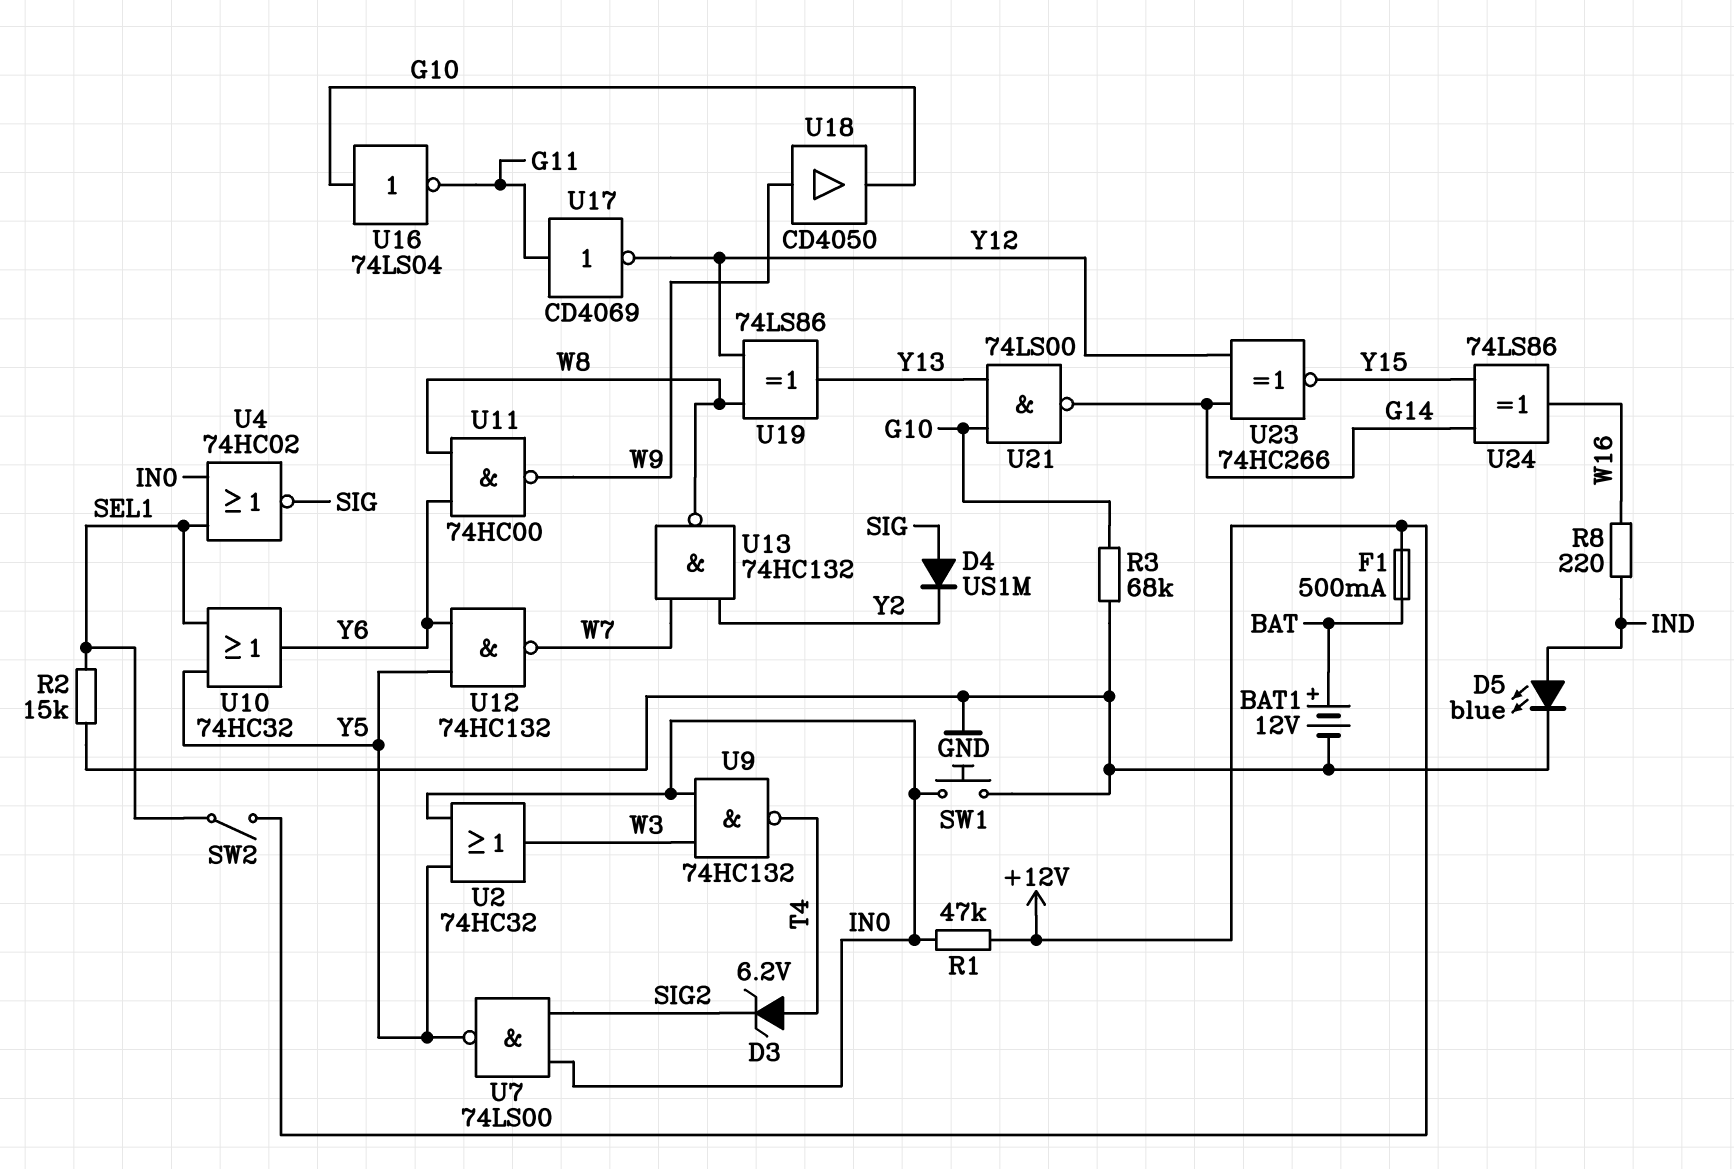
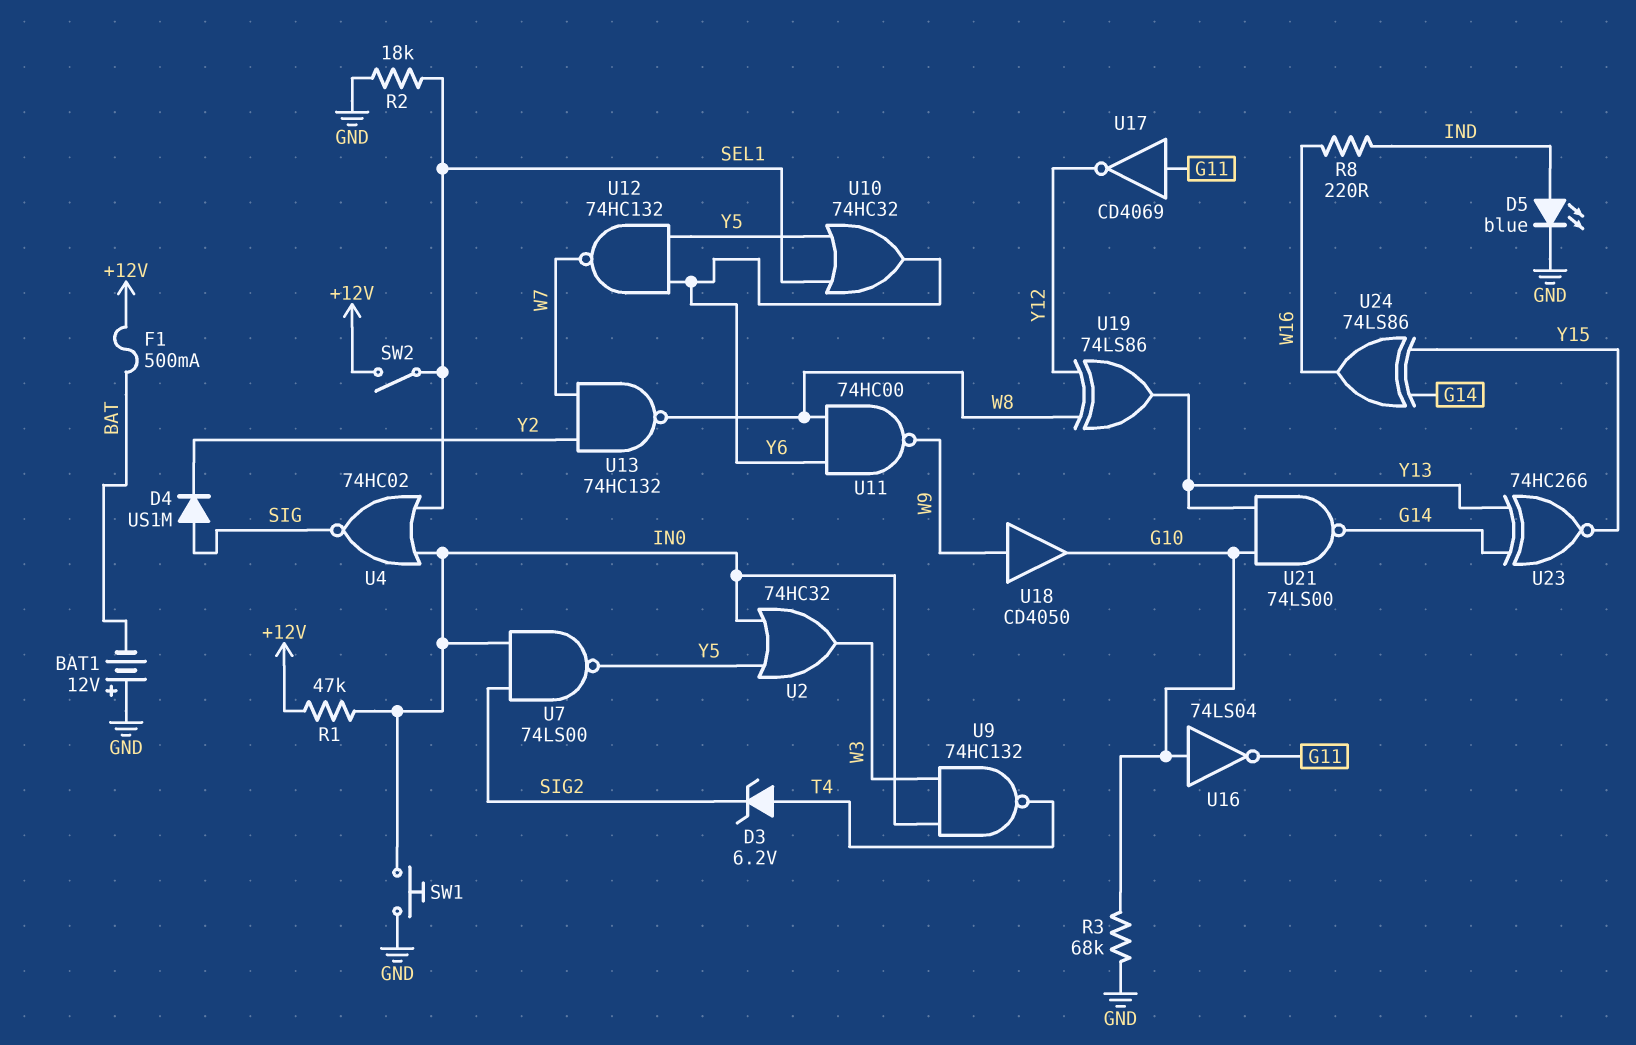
BAT1: 12V (plus BAT, minus GND) -> 12V (plus GND, minus BAT)
R2: 15k (GND, SEL1) -> 18k (GND, SEL1)
U23: XNOR 74HC266 (in G14, in Y12, out Y15) -> XNOR 74HC266 (in G14, in Y13, out Y15)

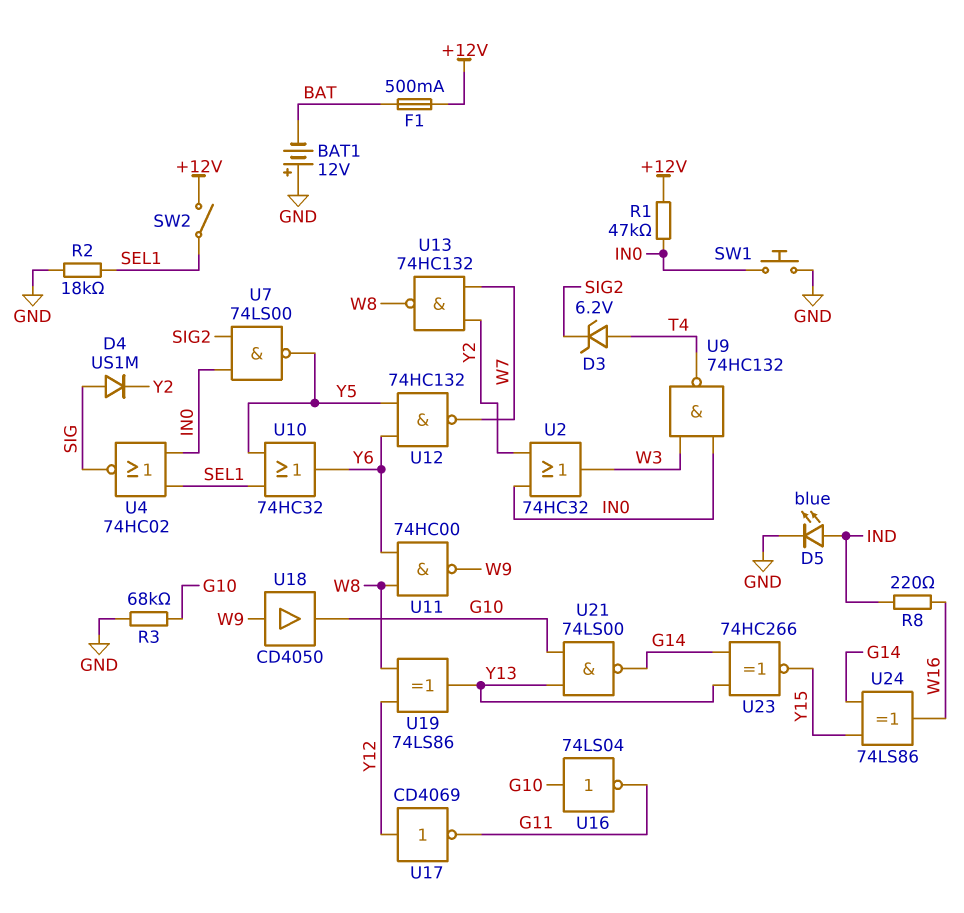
U2: OR 74HC32 (in IN0, in Y5, out W3) -> OR 74HC32 (in IN0, in Y2, out W3)
U17: NOT CD4069 (in G11, out Y12) -> NOT CD4069 (in Y12, out G11)

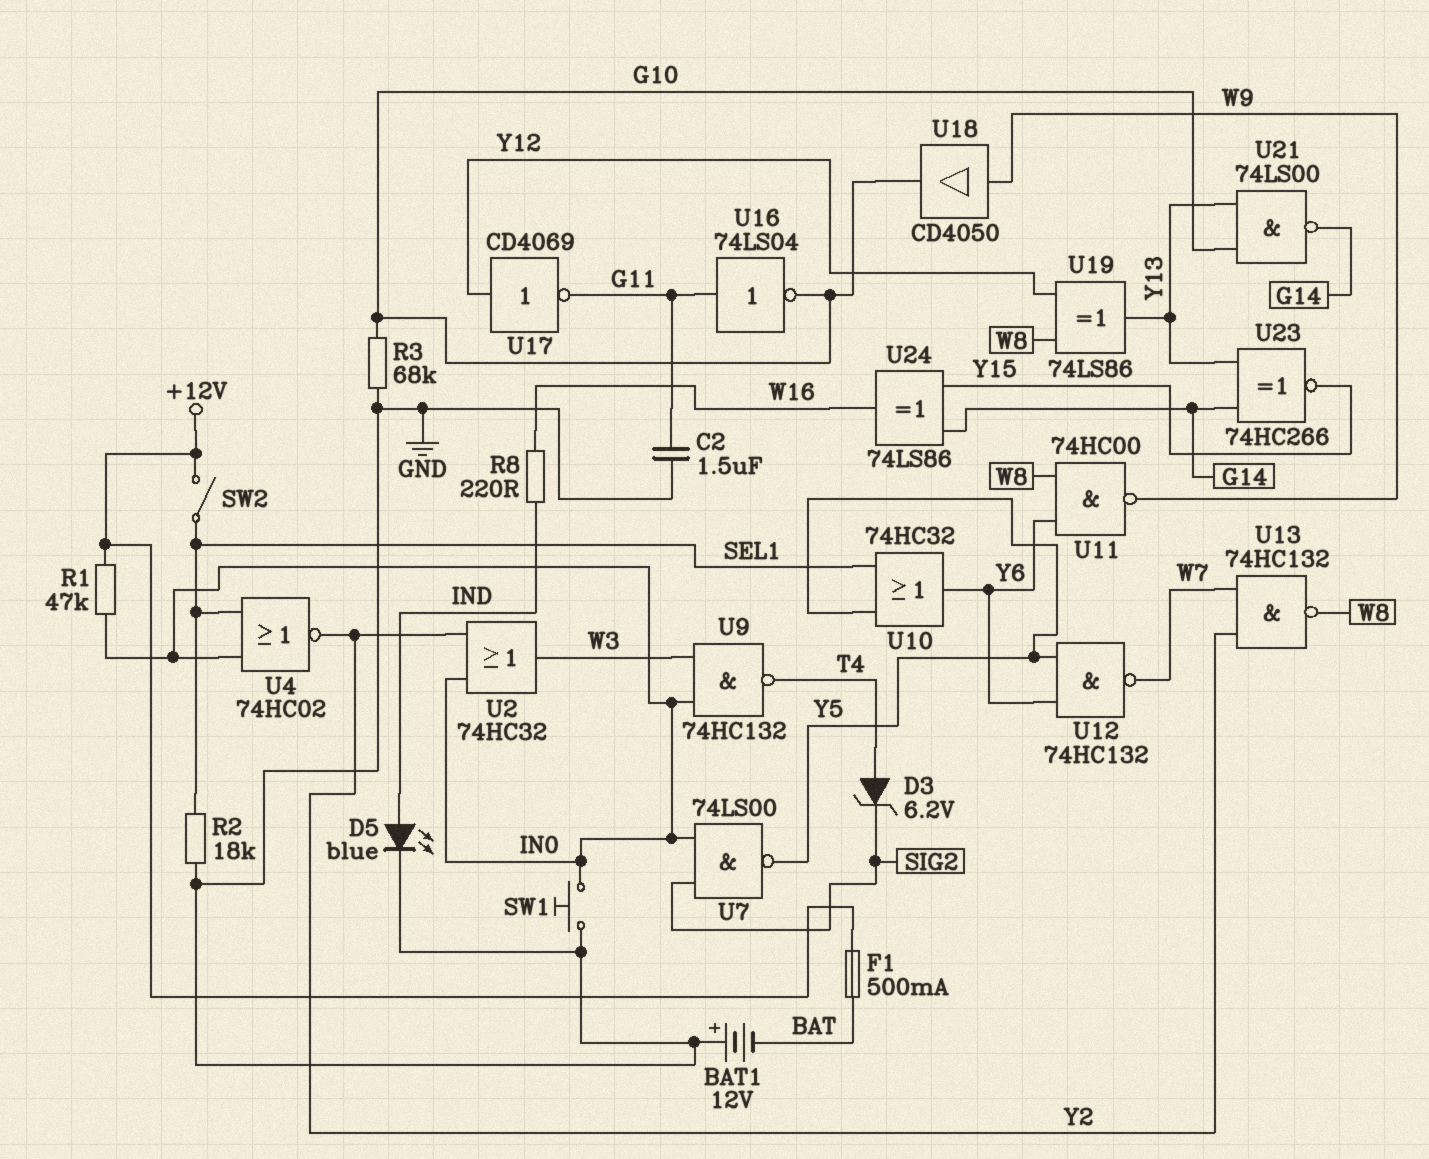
C2: none -> 1.5uF (G11, GND)
D4: diode US1M (A SIG, K Y2) -> none
U4: NOR 74HC02 (in IN0, in SEL1, out SIG) -> NOR 74HC02 (in IN0, in SEL1, out Y2)
U16: NOT 74LS04 (in G10, out G11) -> NOT 74LS04 (in G11, out G10)

